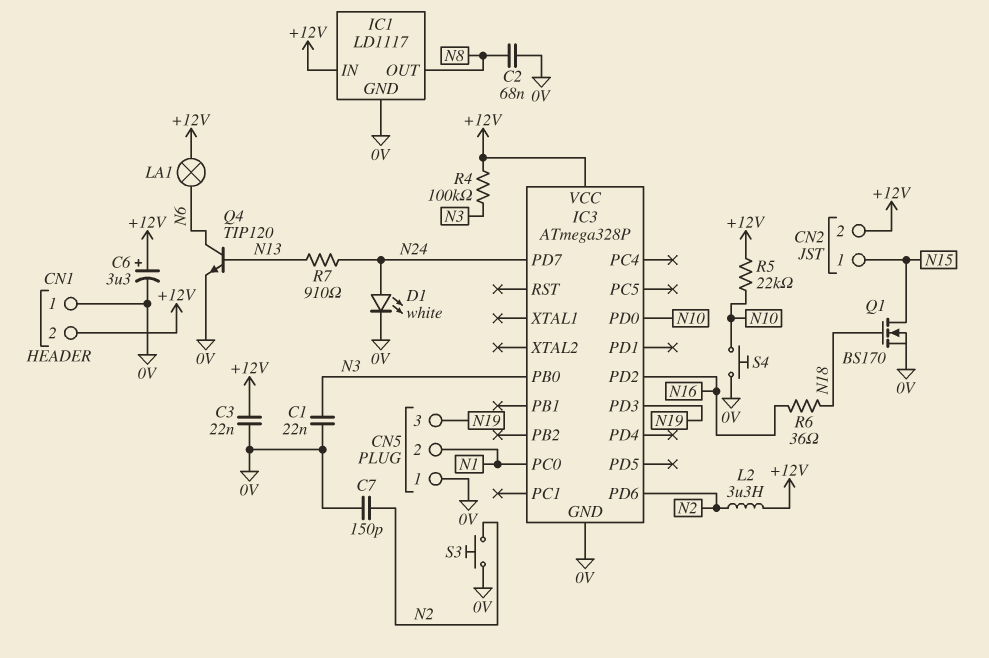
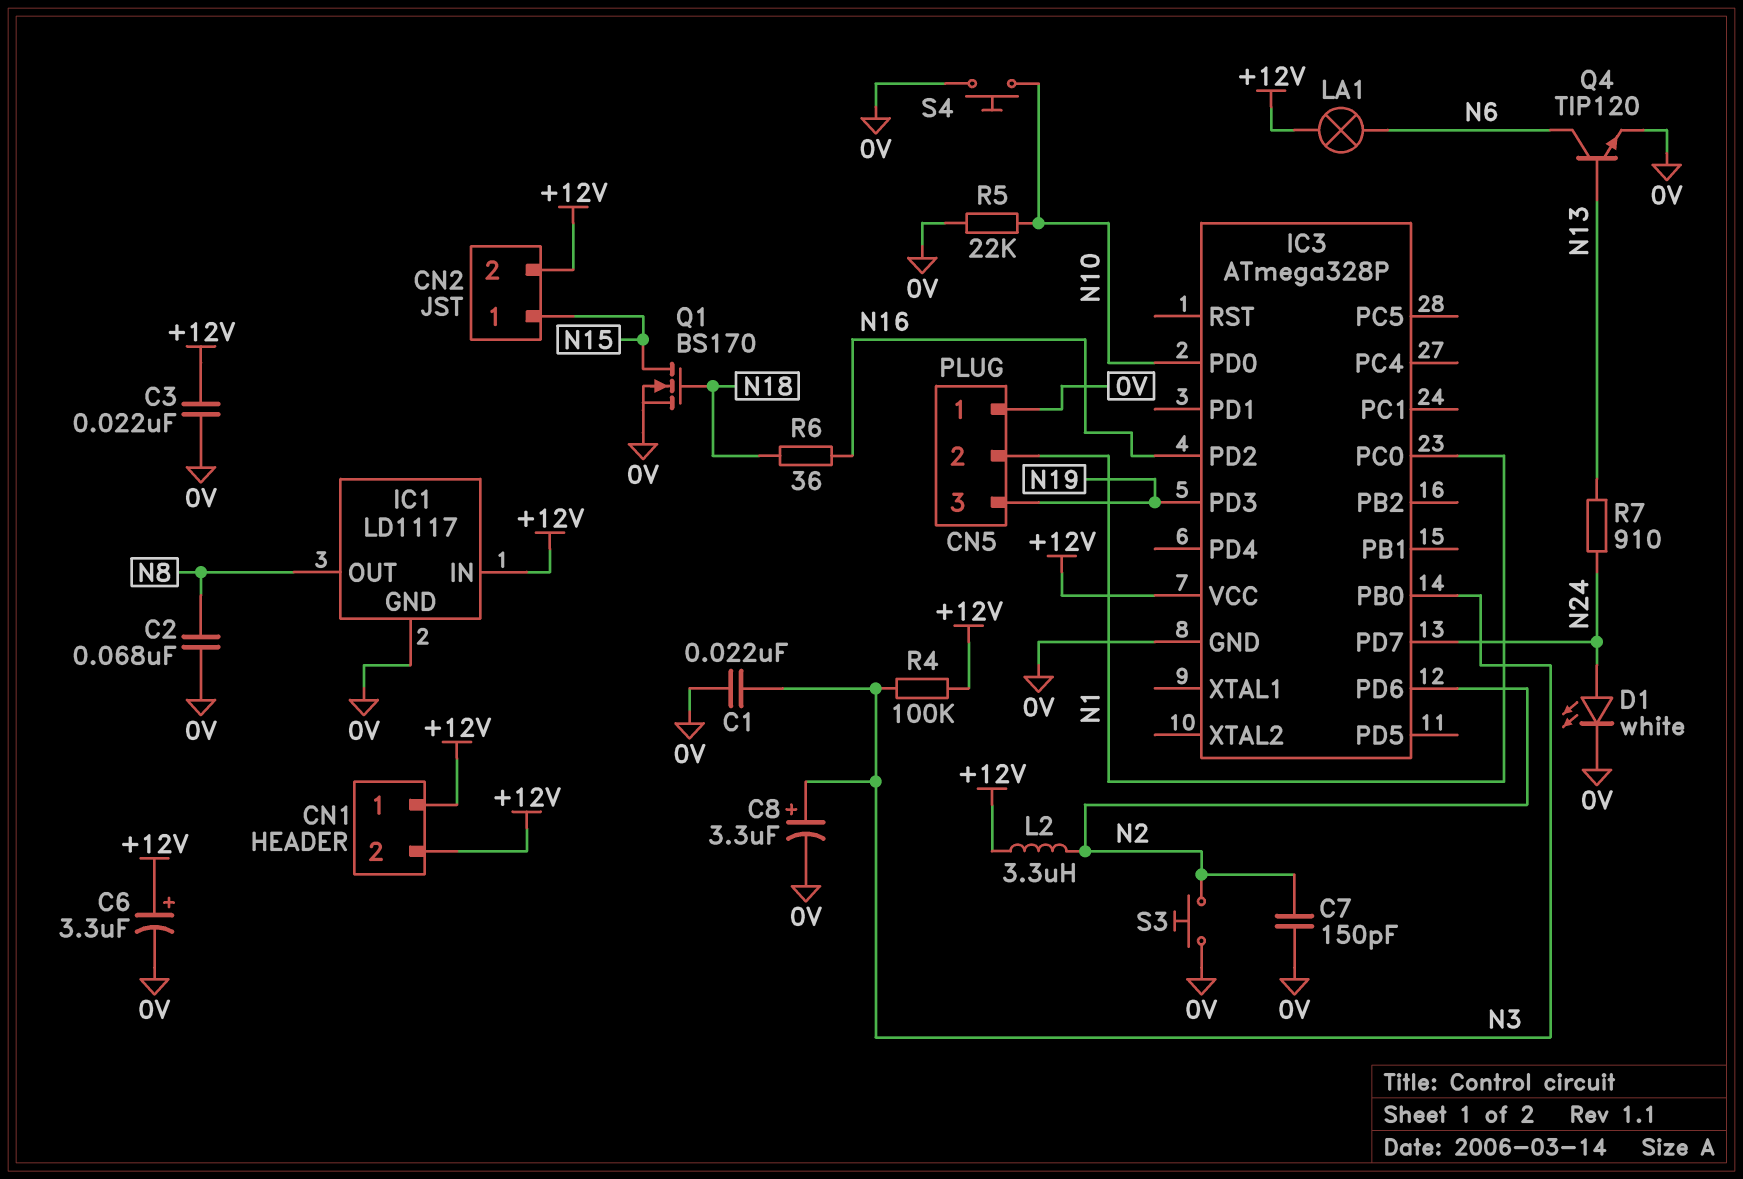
C8: none -> 3.3uF (plus N3, minus 0V)
CN1 pin 1: 0V -> +12V
R5: 22k (+12V, N10) -> 22k (0V, N10)

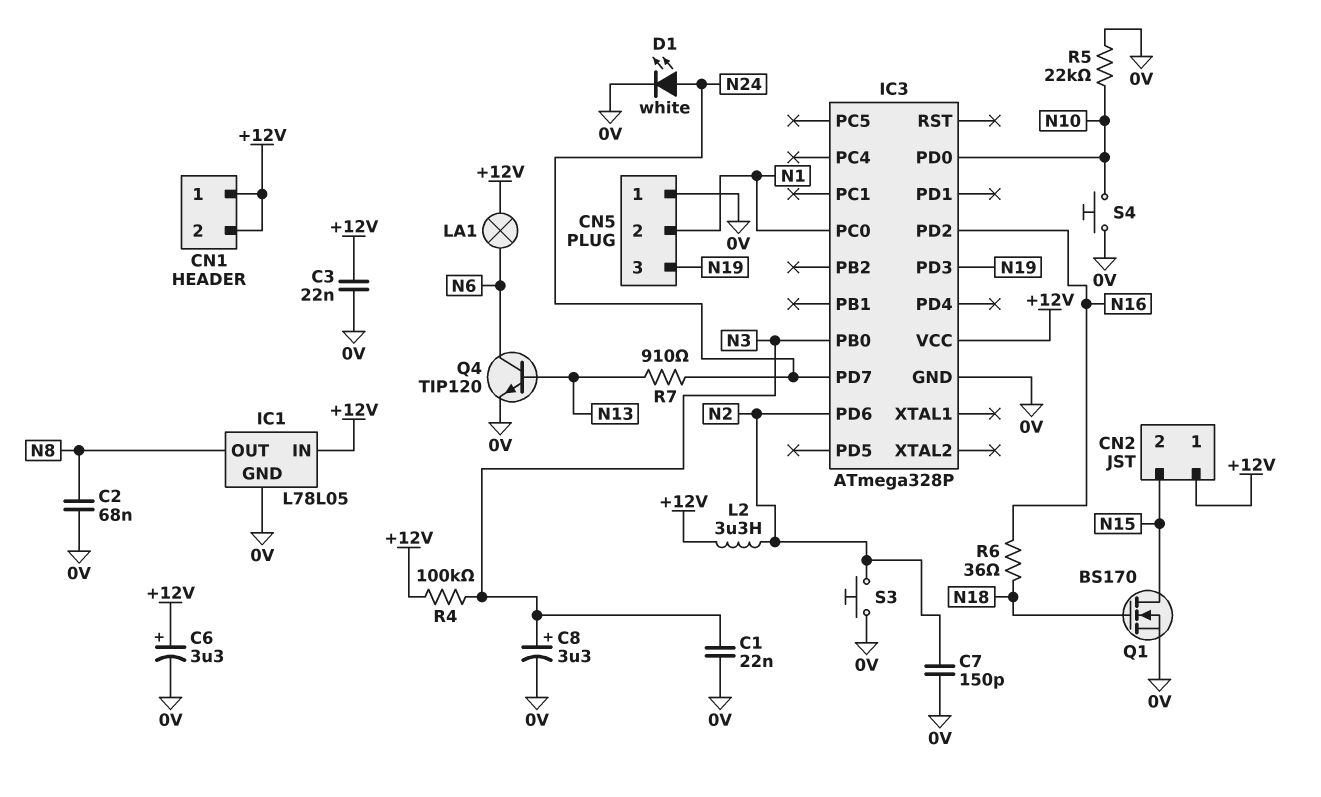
CN2 pin 1: N15 -> +12V
CN2 pin 2: +12V -> N15
IC1: LD1117 -> L78L05

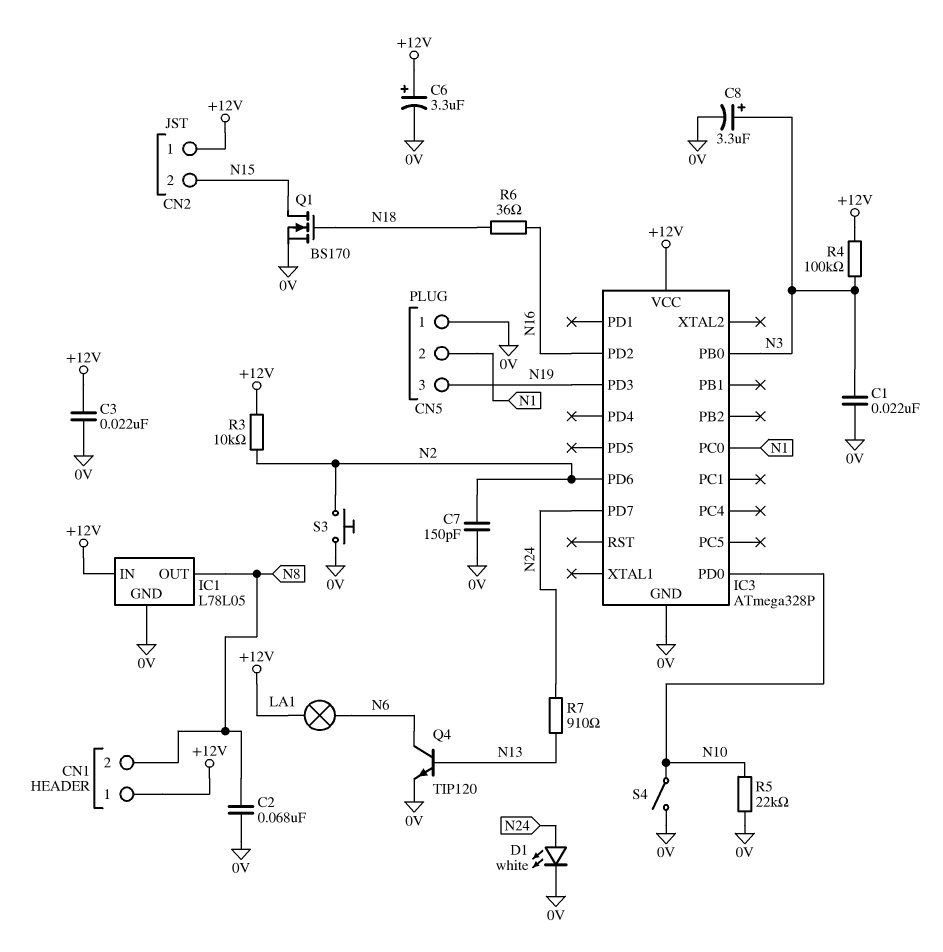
CN1 pin 2: +12V -> N8
L2: 3.3uH (+12V, N2) -> none
R3: none -> 10k (+12V, N2)
S4: button (0V, N10) -> switch (0V, N10)

